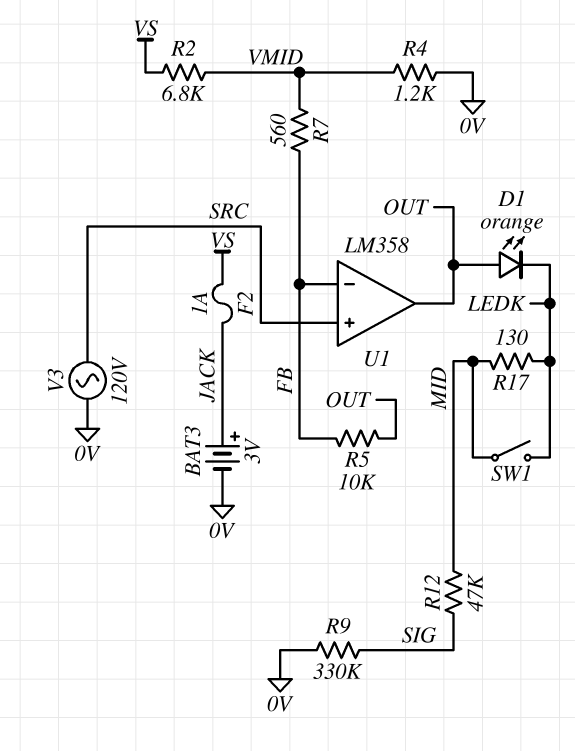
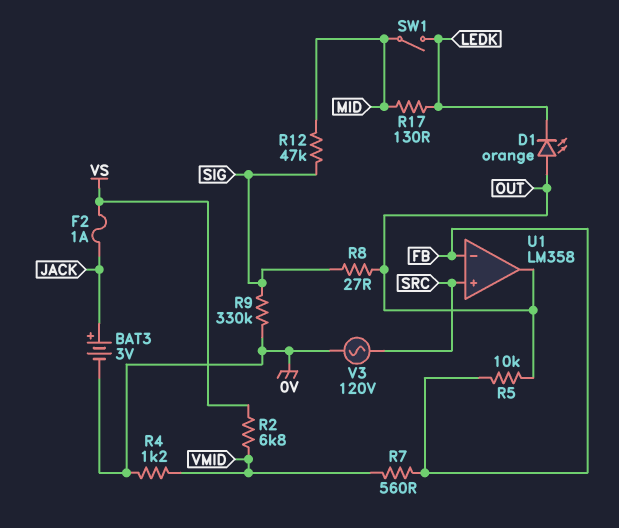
R8: none -> 27 (OUT, SIG)

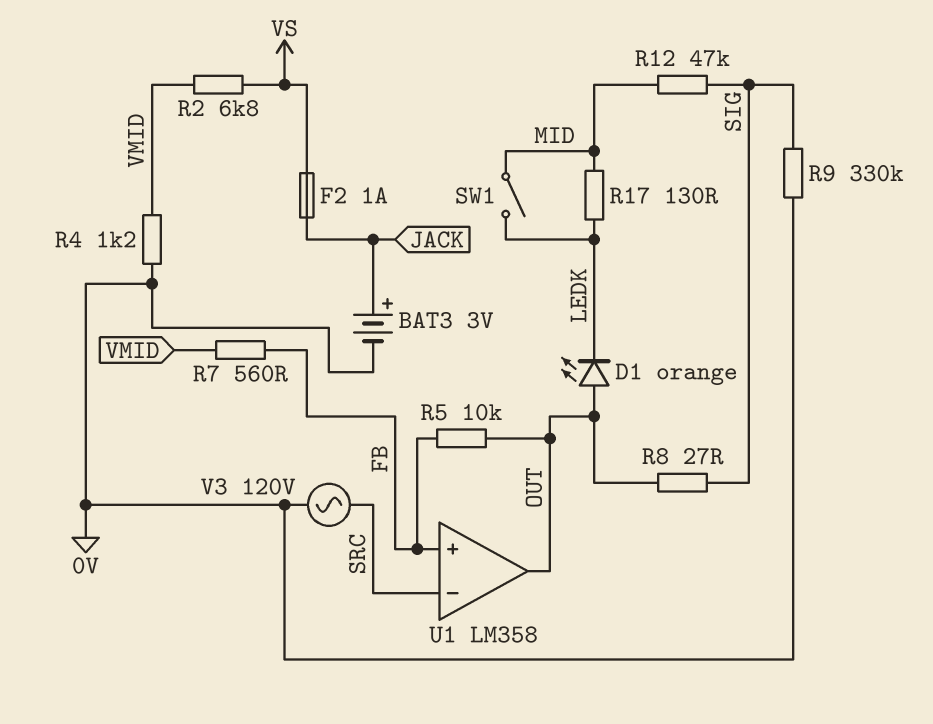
U1 pin in+: SRC -> FB
U1 pin in-: FB -> SRC

